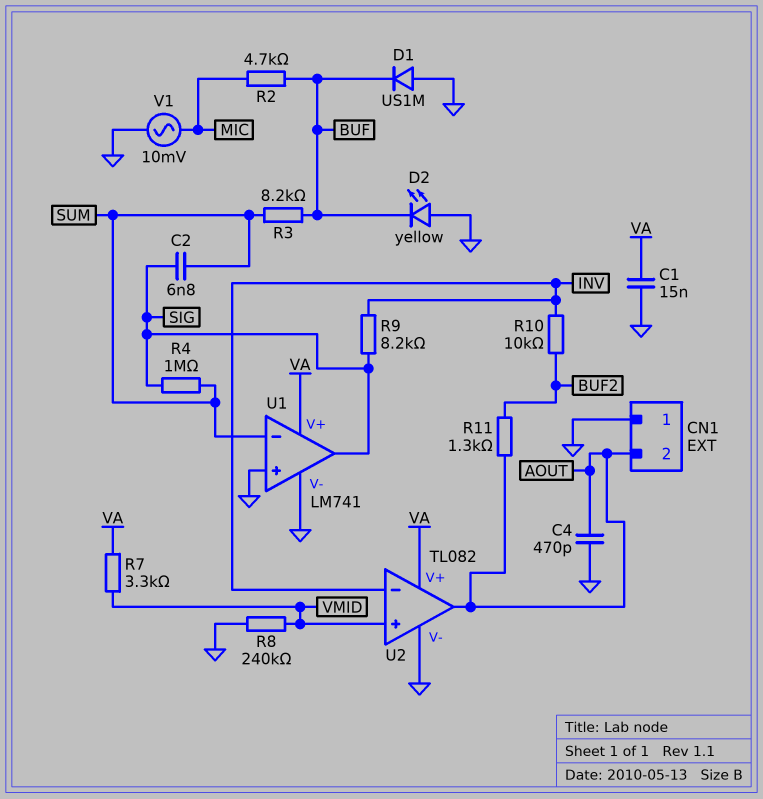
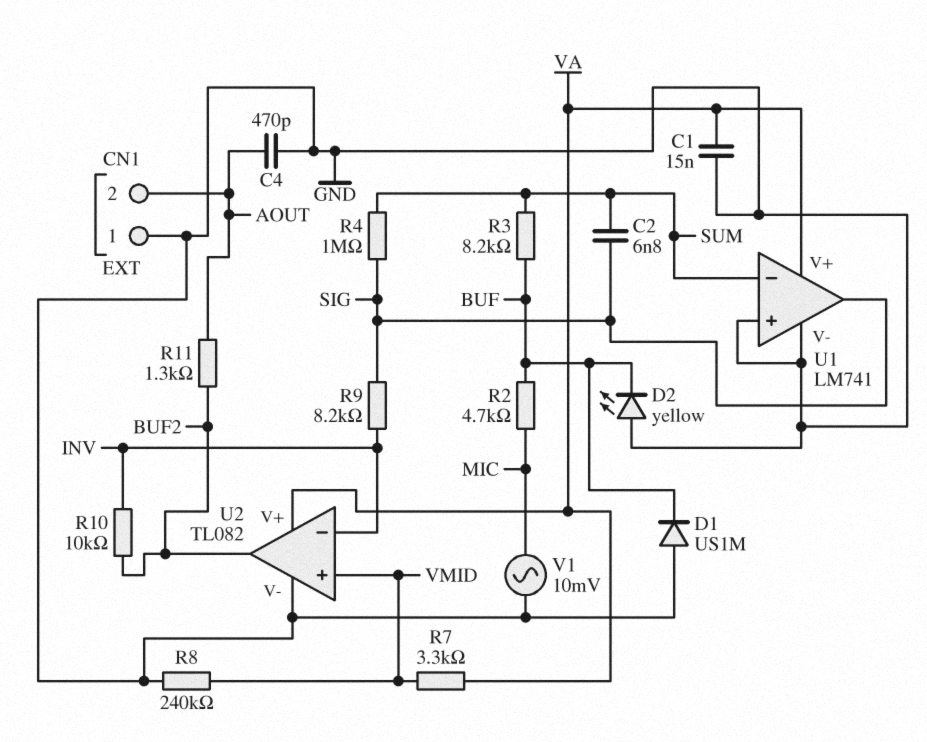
U2 pin out: AOUT -> BUF2

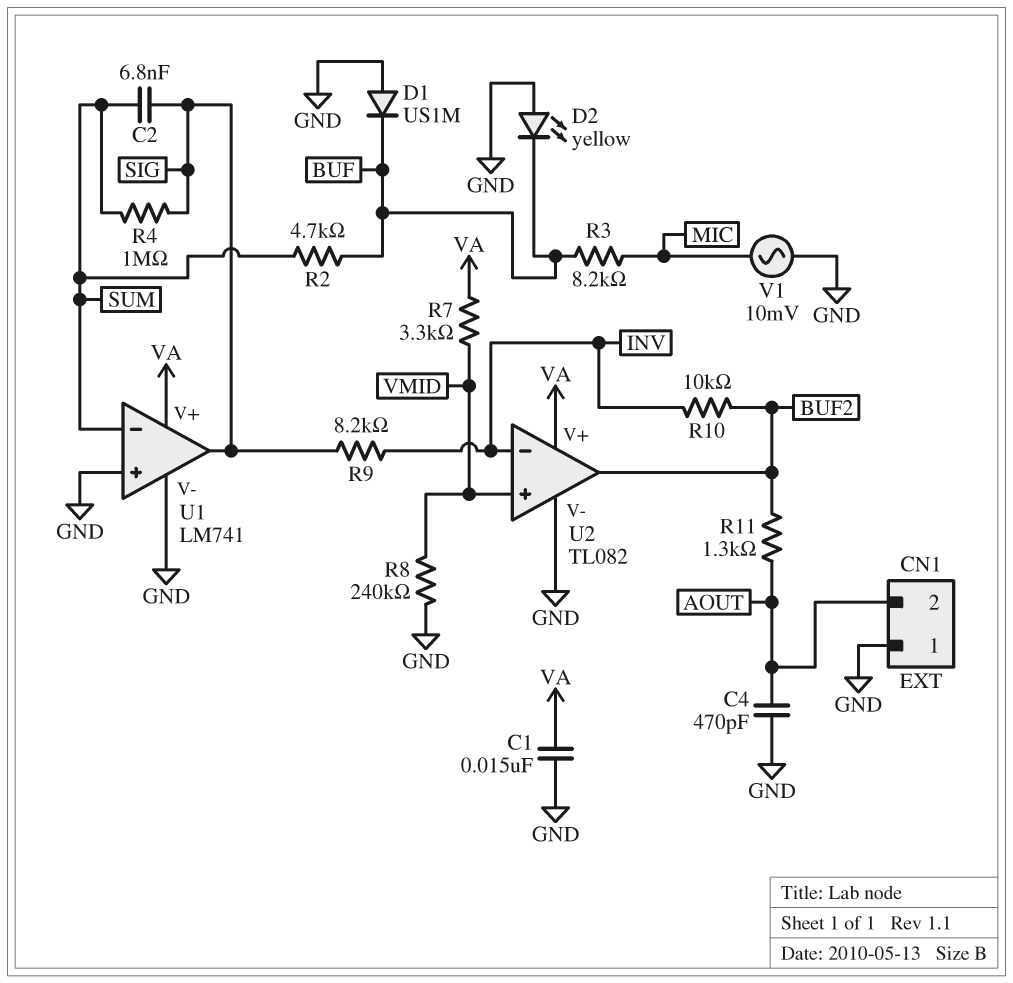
R2: 4.7k (BUF, MIC) -> 4.7k (BUF, SUM)
R3: 8.2k (BUF, SUM) -> 8.2k (BUF, MIC)

